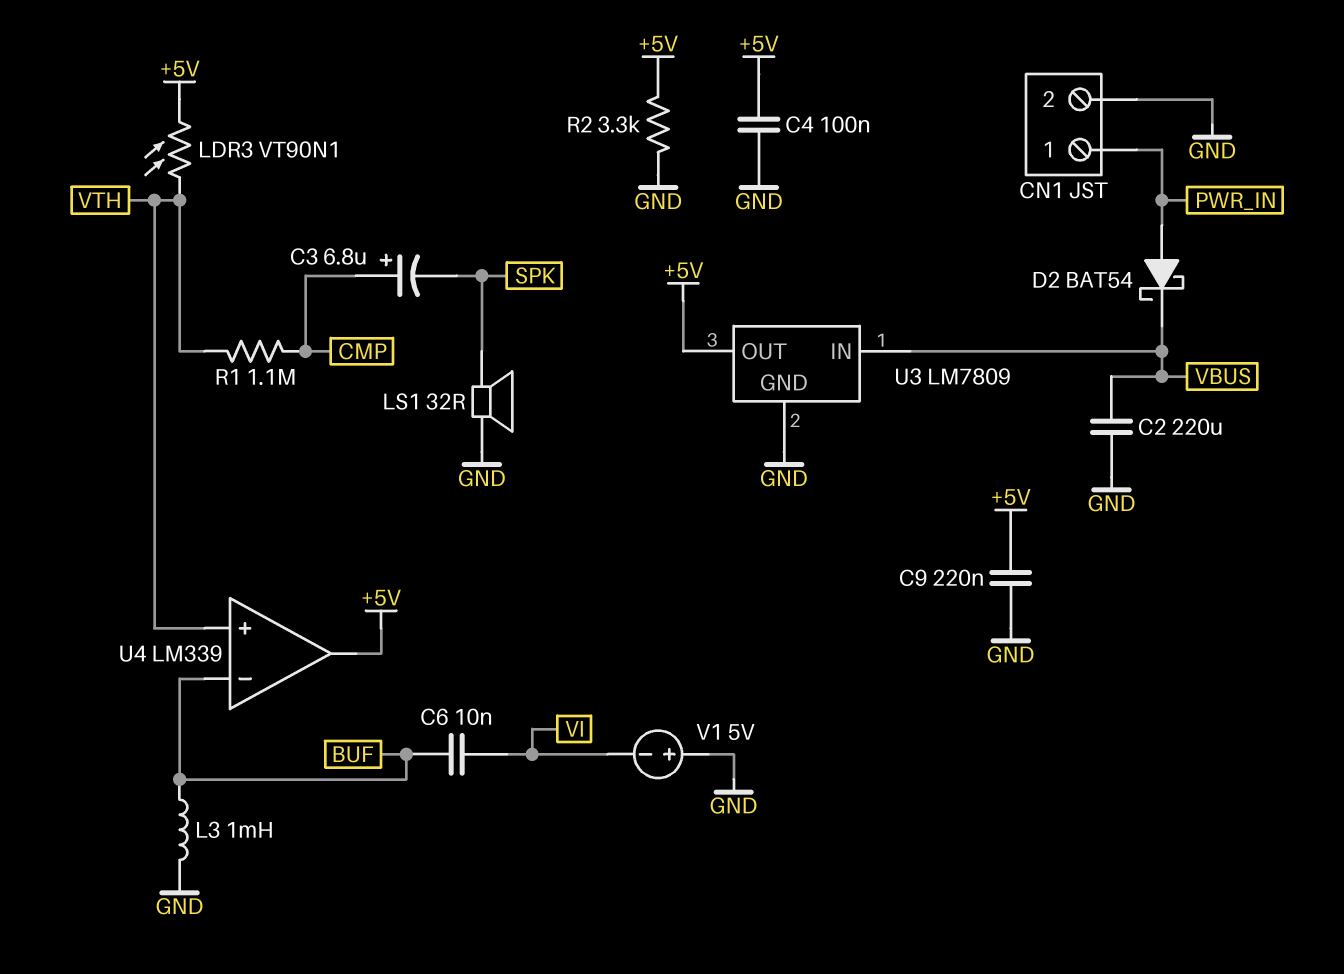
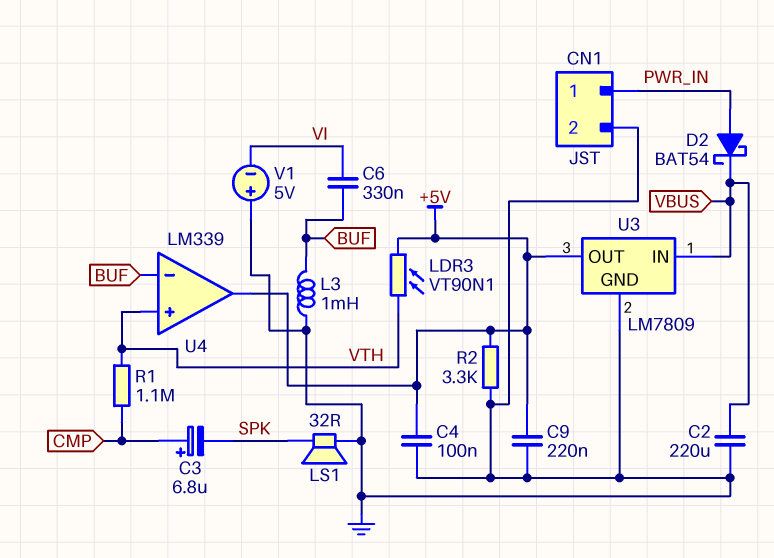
C6: 10nF (BUF, VI) -> 330nF (BUF, VI)

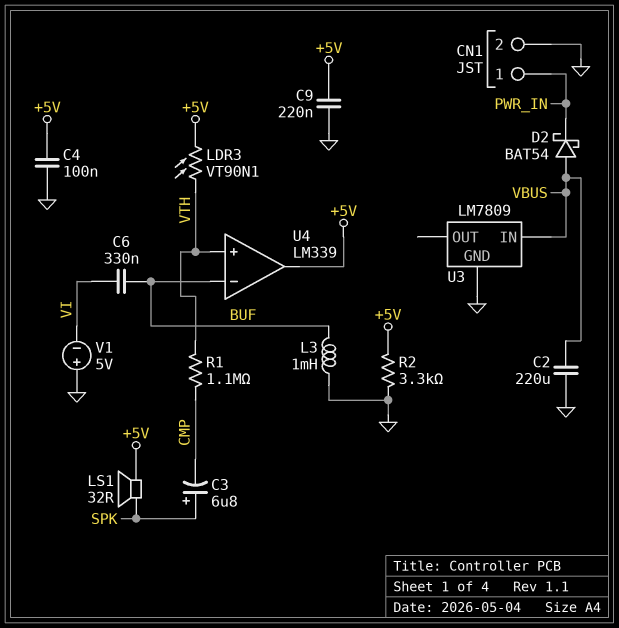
C3: 6.8uF (plus CMP, minus SPK) -> 6.8uF (plus SPK, minus CMP)
D2: schottky BAT54 (A PWR_IN, K VBUS) -> schottky BAT54 (A VBUS, K PWR_IN)
LS1: speaker 32R (GND, SPK) -> speaker 32R (+5V, SPK)
U3 pin OUT: +5V -> none

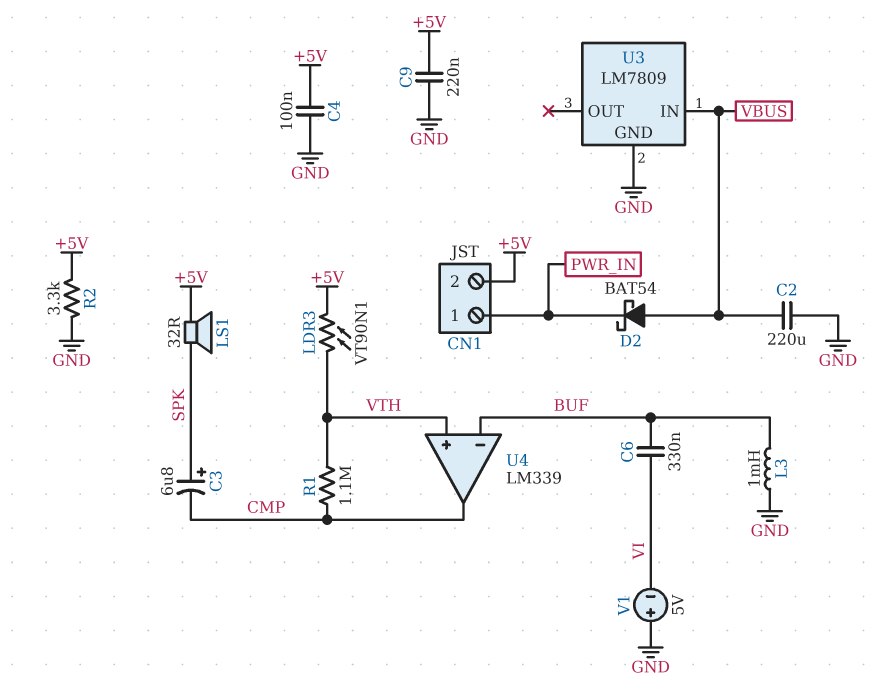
CN1 pin 2: GND -> +5V
U4 pin out: +5V -> CMP

